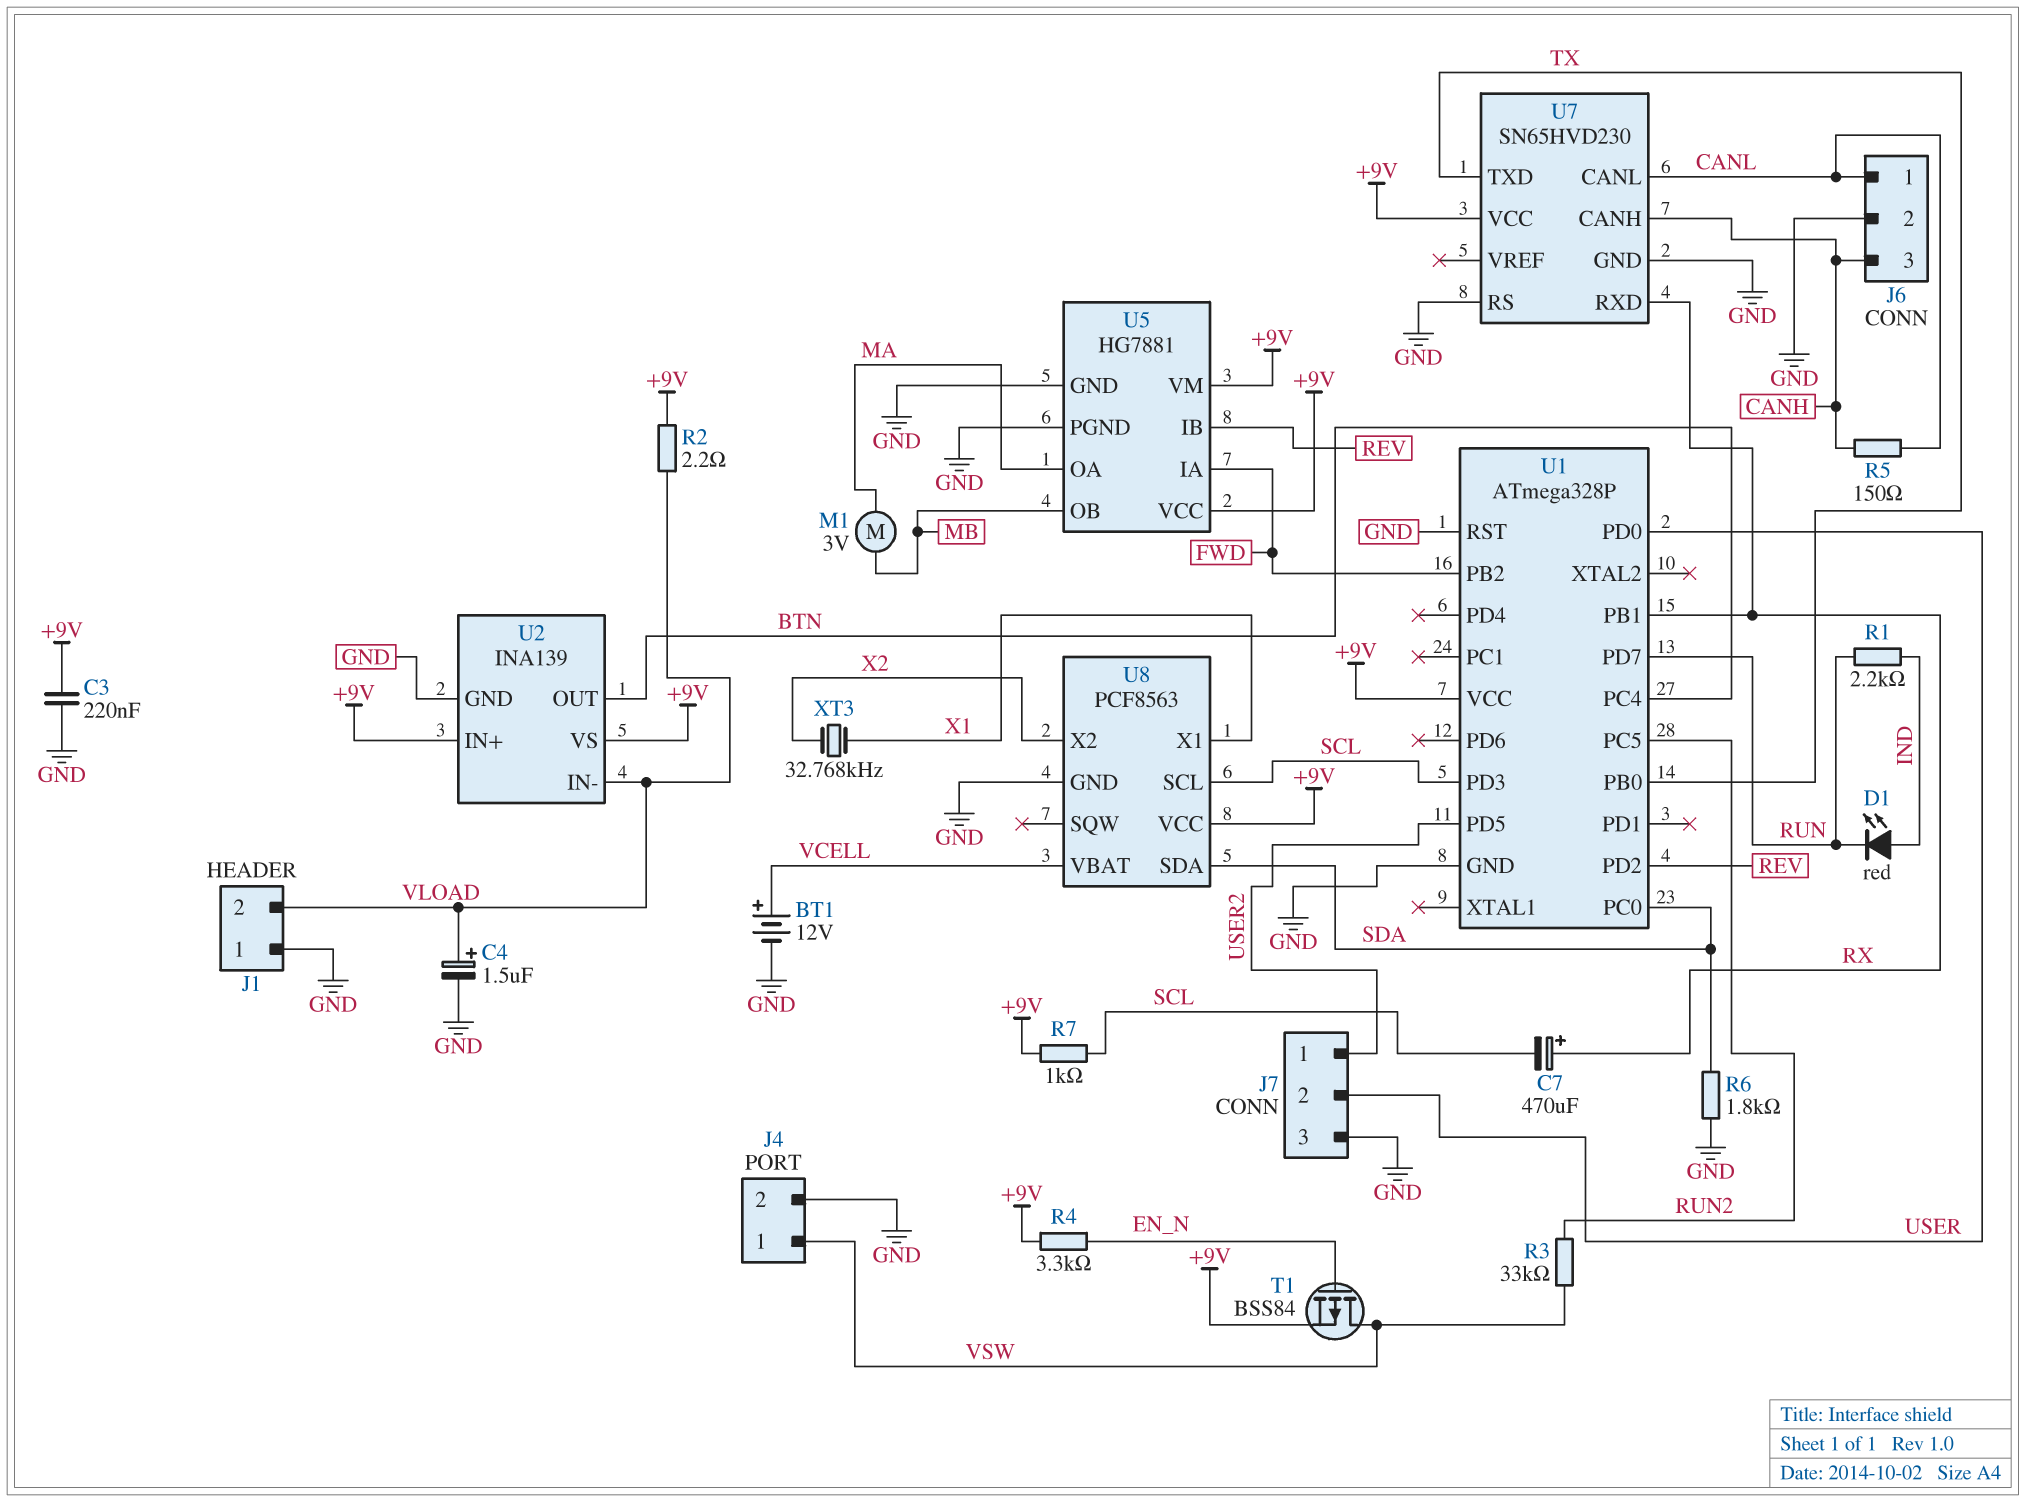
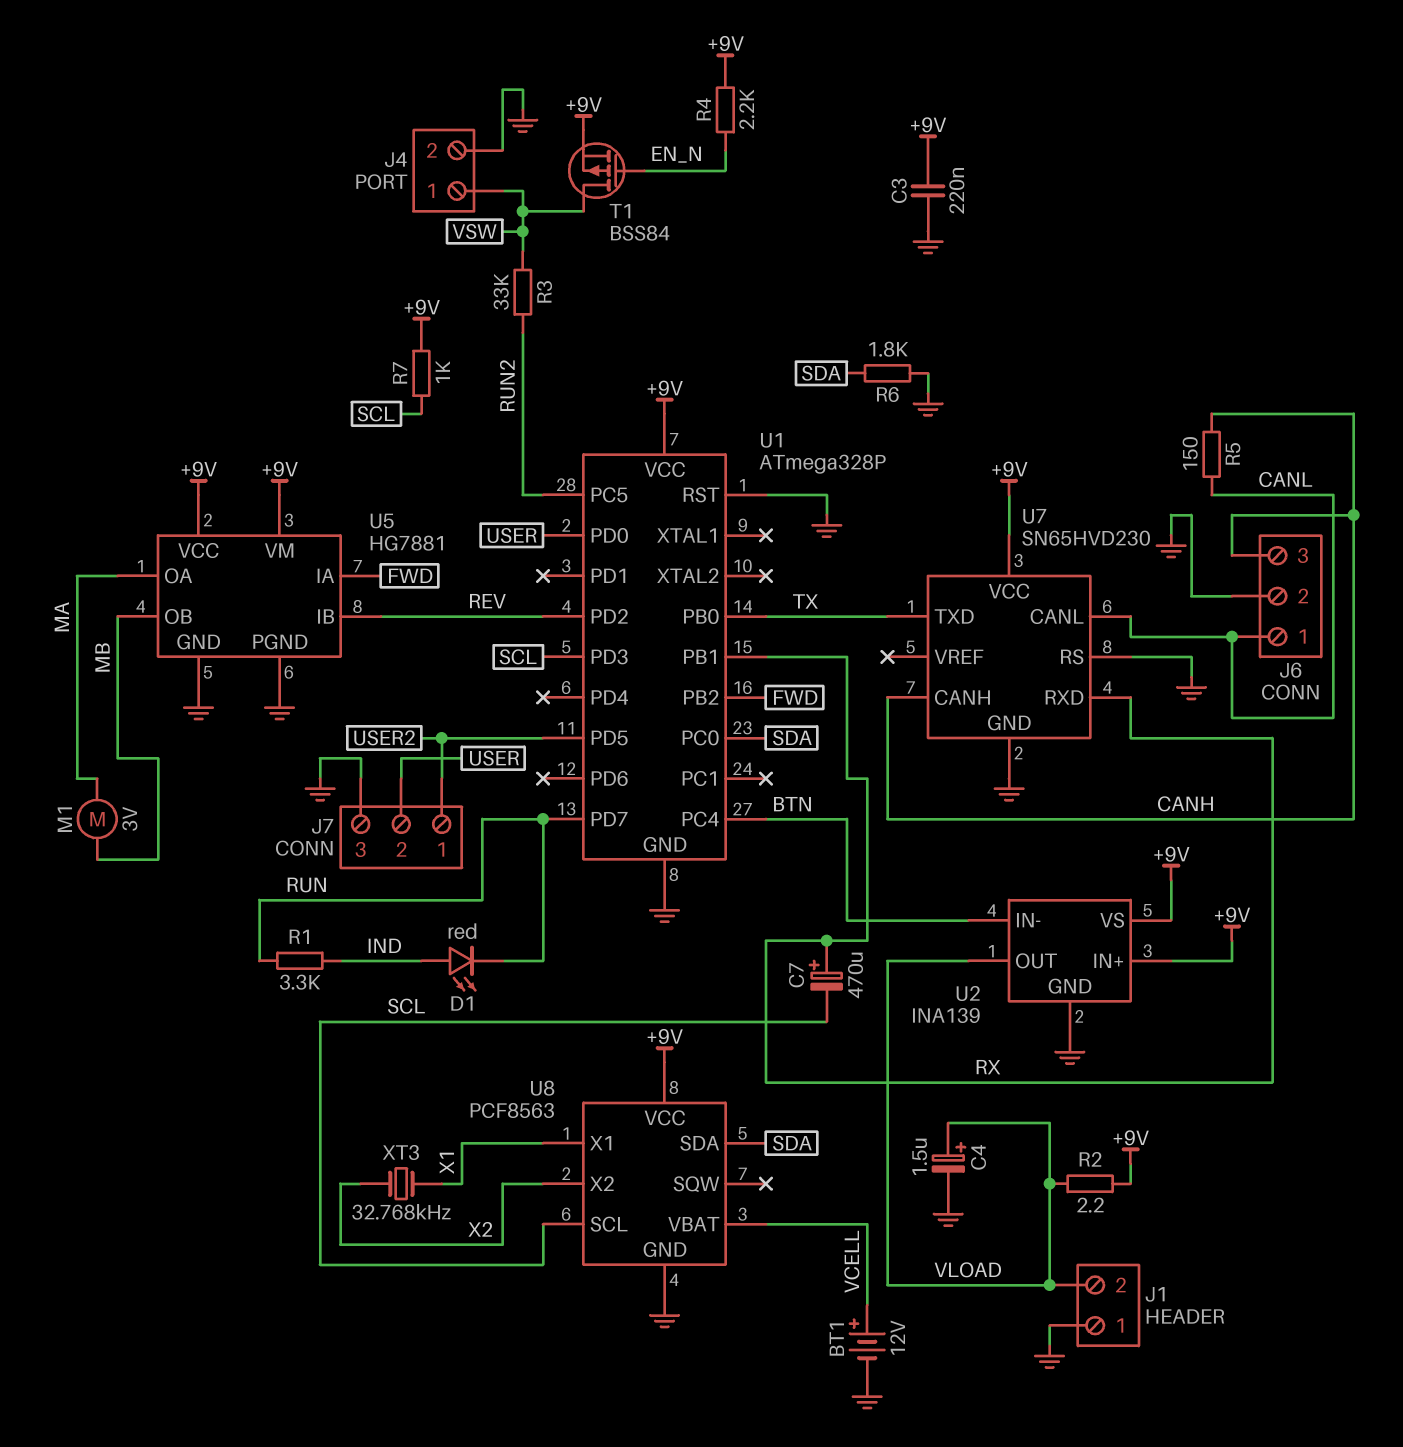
R1: 2.2k (IND, RUN) -> 3.3k (IND, RUN)
R4: 3.3k (+9V, EN_N) -> 2.2k (+9V, EN_N)
U2 pin IN-: VLOAD -> BTN
U2 pin OUT: BTN -> VLOAD

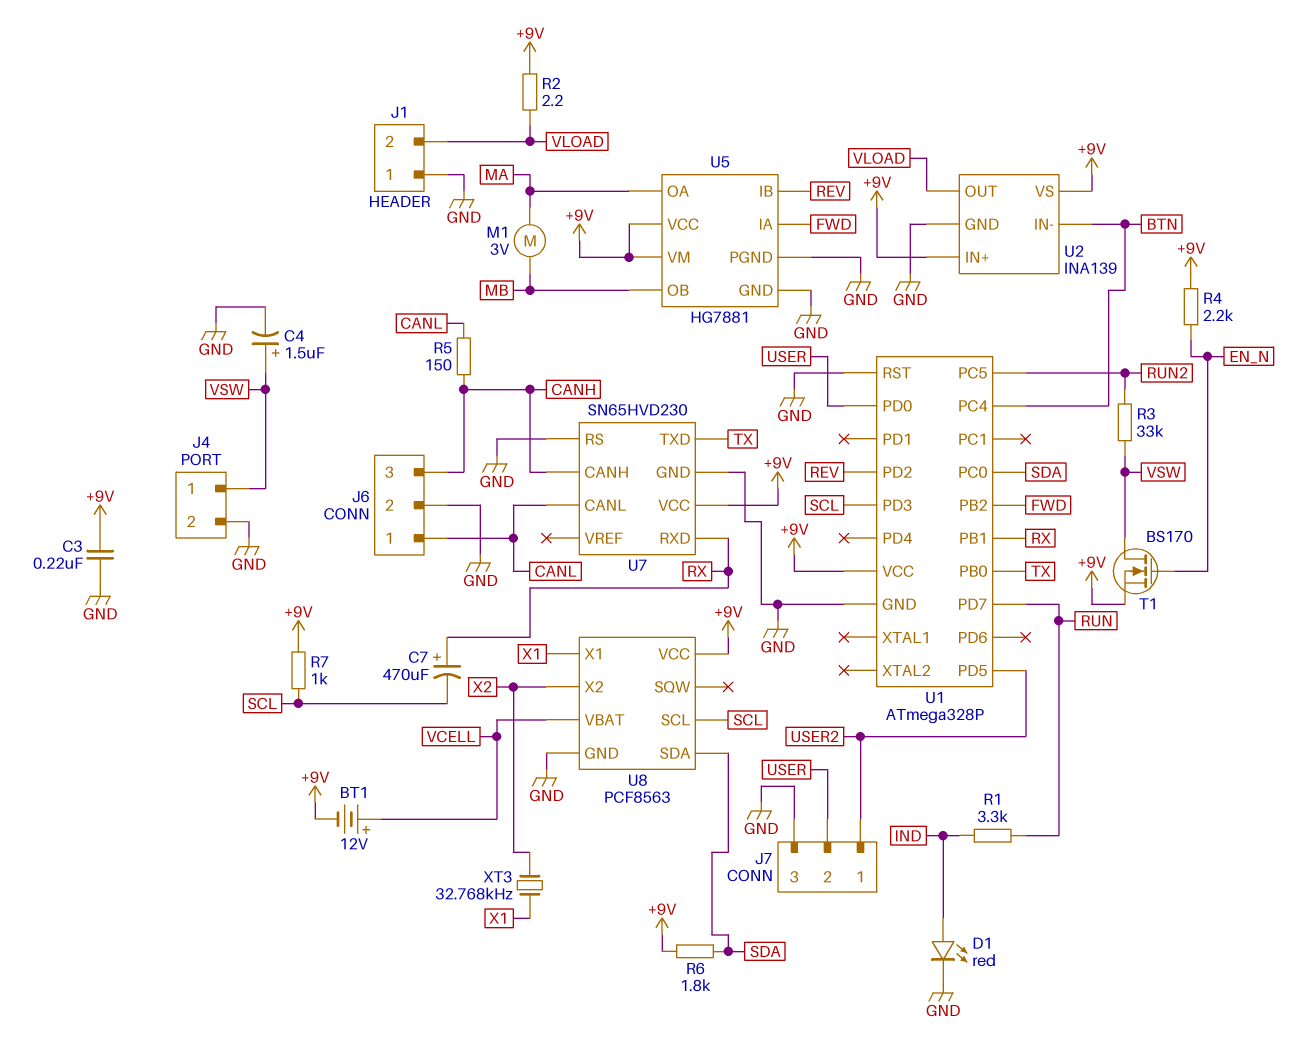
BT1: 12V (plus VCELL, minus GND) -> 12V (plus VCELL, minus +9V)
C4: 1.5uF (plus VLOAD, minus GND) -> 1.5uF (plus VSW, minus GND)
D1: LED red (A IND, K RUN) -> LED red (A IND, K GND)
R6: 1.8k (GND, SDA) -> 1.8k (+9V, SDA)
T1: PMOS BSS84 (G EN_N, D VSW, S +9V) -> NMOS BS170 (G EN_N, D VSW, S +9V)

